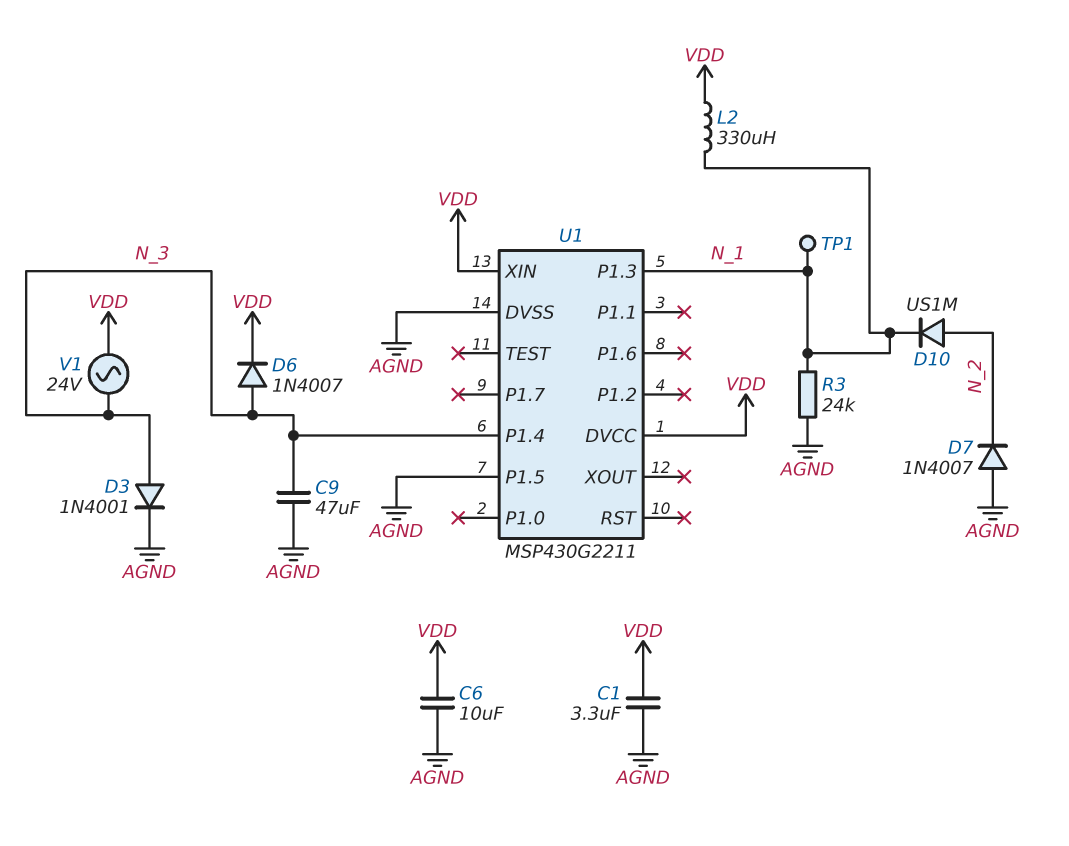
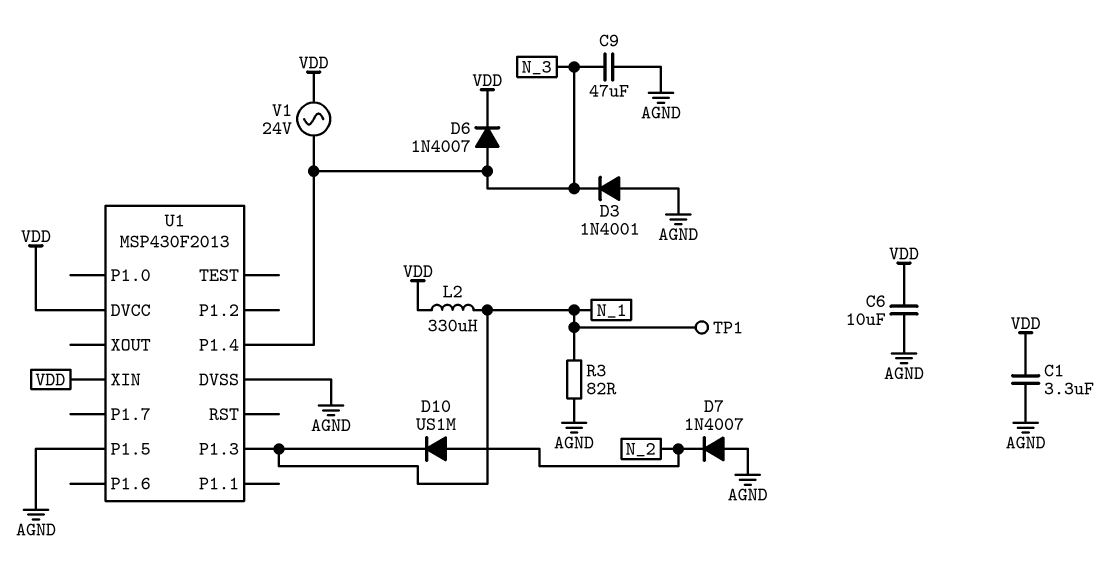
D3: diode 1N4001 (A N_3, K AGND) -> diode 1N4001 (A AGND, K N_3)
R3: 24k (AGND, N_1) -> 82 (AGND, N_1)
U1: MSP430G2211 -> MSP430F2013

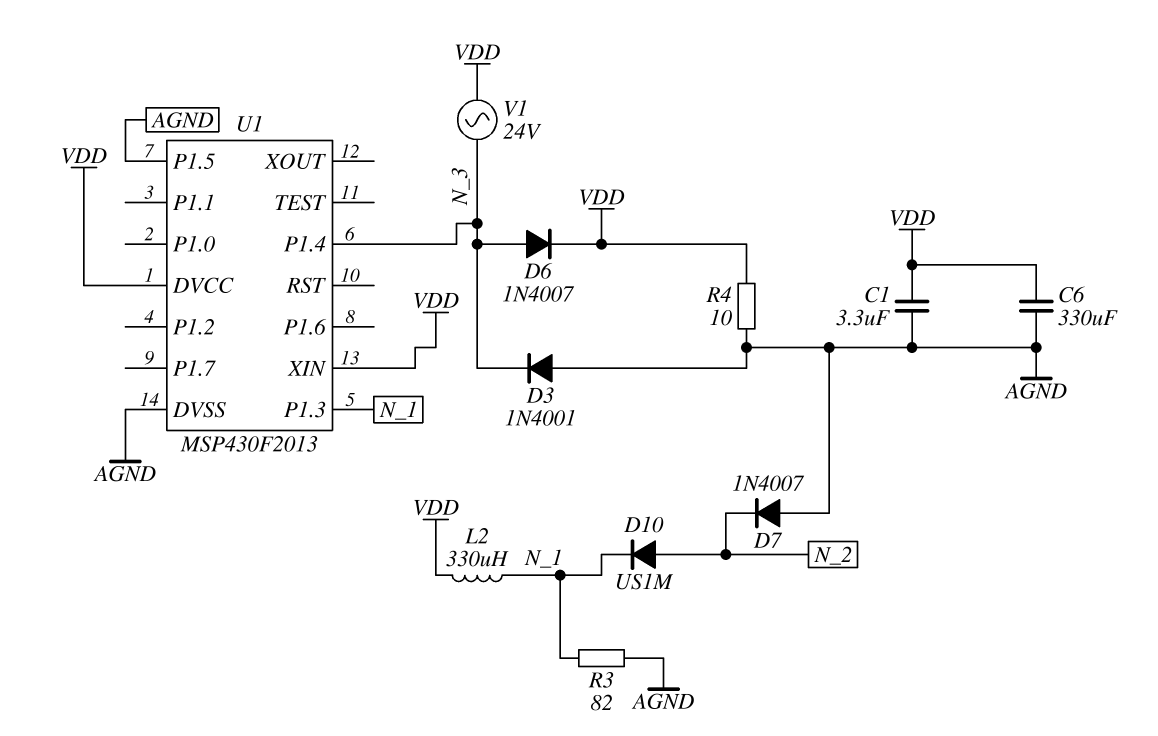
C6: 10uF (AGND, VDD) -> 330uF (AGND, VDD)
C9: 47uF (AGND, N_3) -> none
R4: none -> 10 (AGND, VDD)
TP1: test point (N_1) -> none

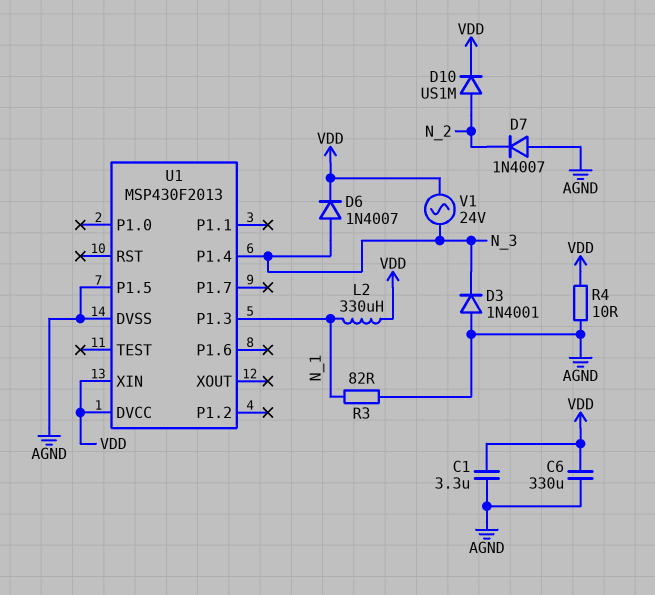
D10: diode US1M (A N_2, K N_1) -> diode US1M (A N_2, K VDD)

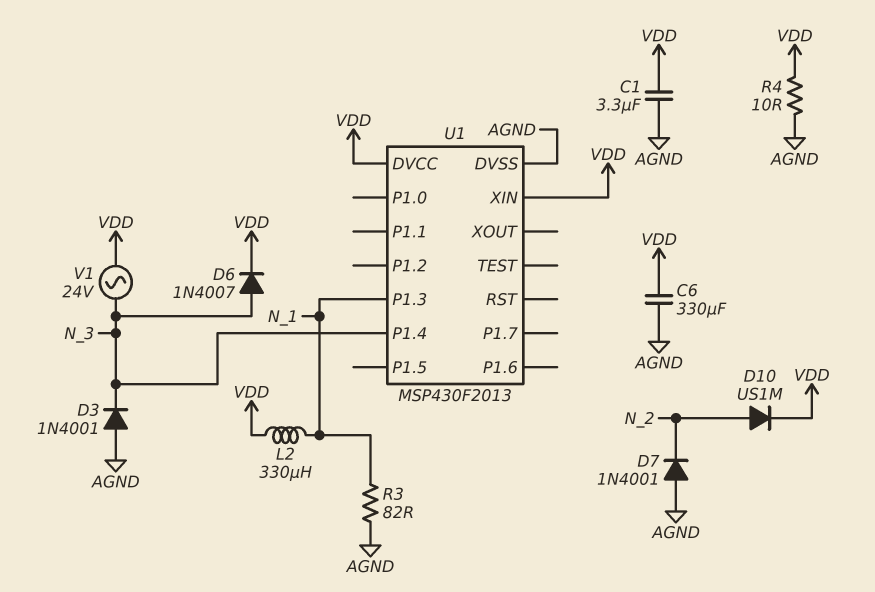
D7: diode 1N4007 (A AGND, K N_2) -> diode 1N4001 (A AGND, K N_2)
U1 pin P1.5: AGND -> none

